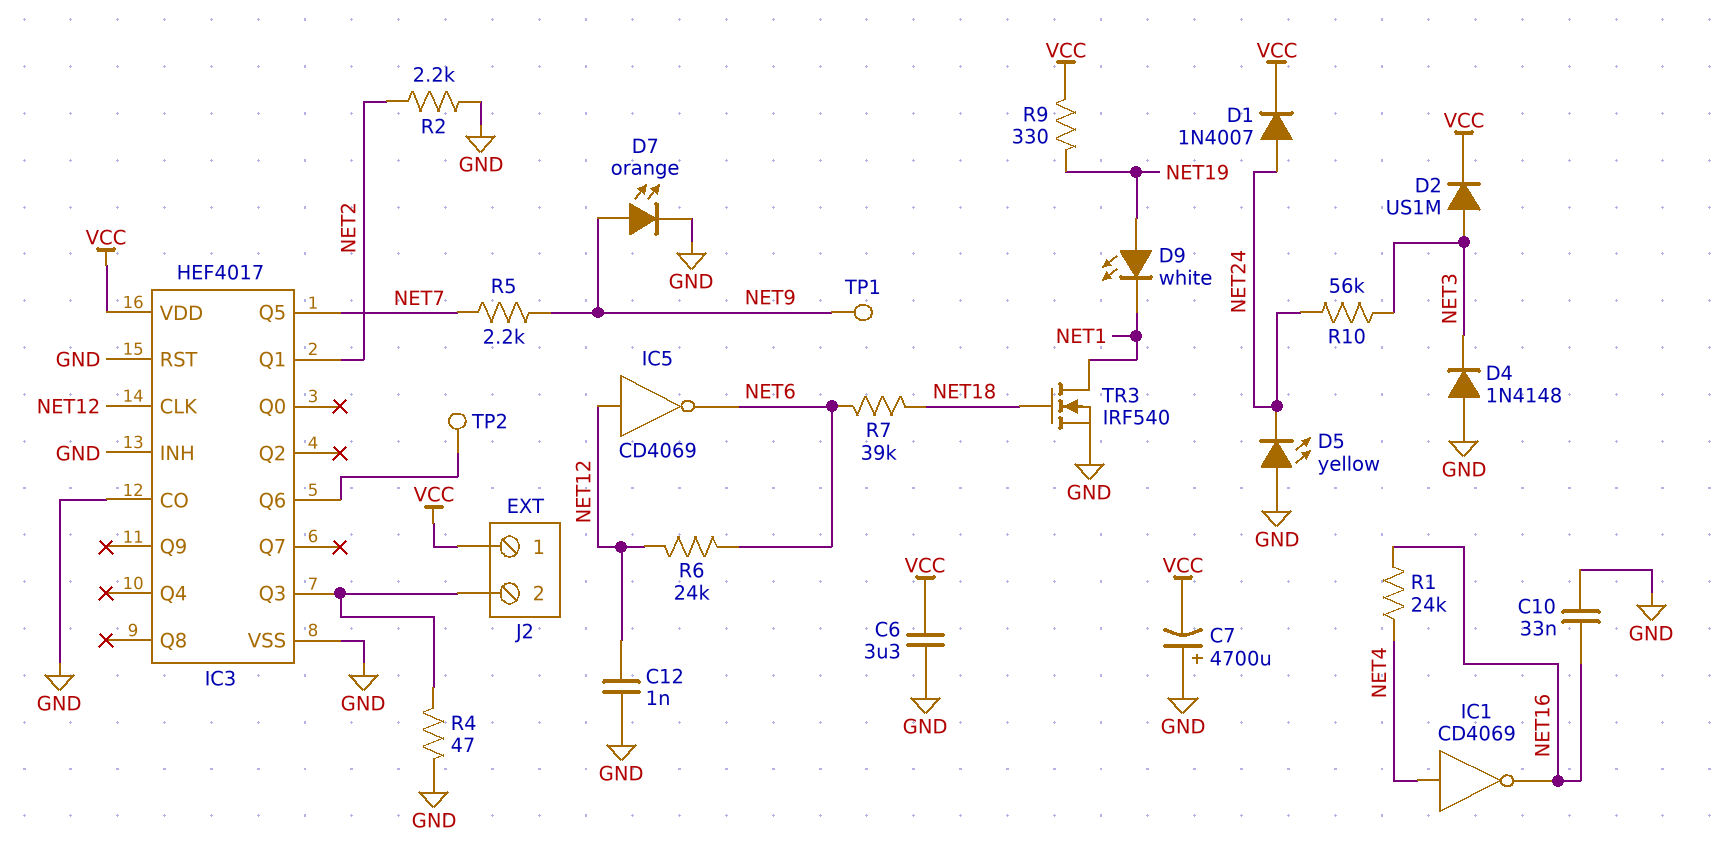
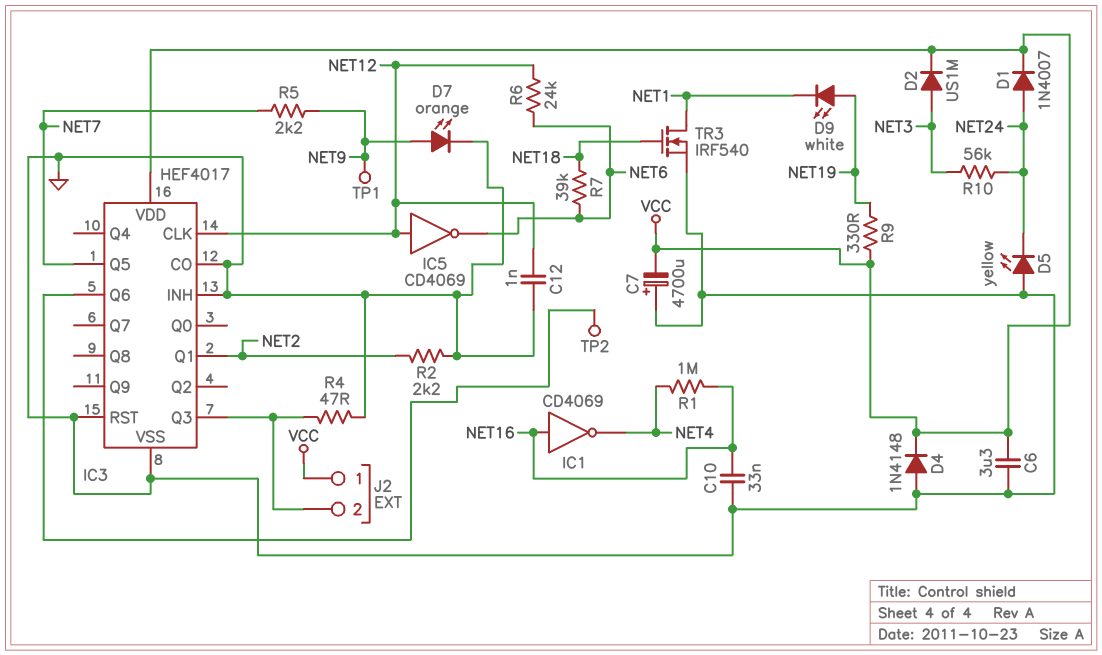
D4: diode 1N4148 (A GND, K NET3) -> diode 1N4148 (A GND, K VCC)
IC1: NOT CD4069 (in NET4, out NET16) -> NOT CD4069 (in NET16, out NET4)
R1: 24k (NET4, NET16) -> 1M (NET4, NET16)

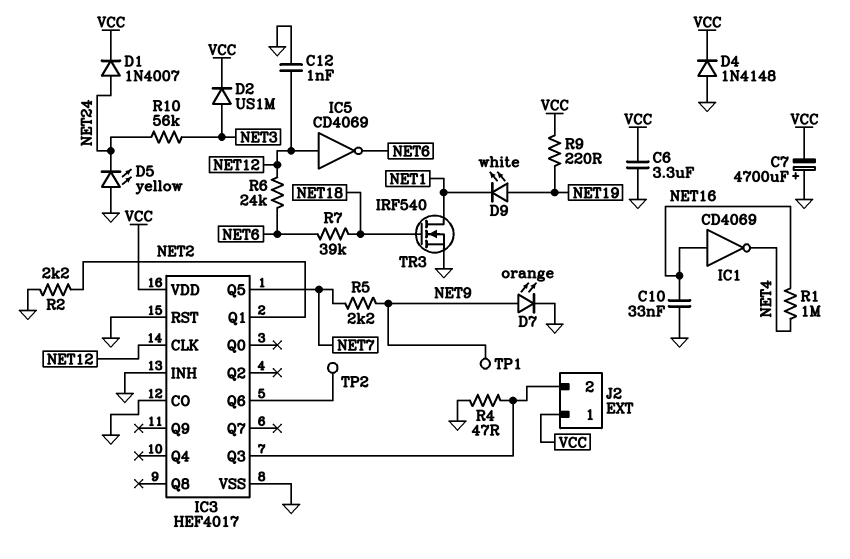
R9: 330 (NET19, VCC) -> 220 (NET19, VCC)

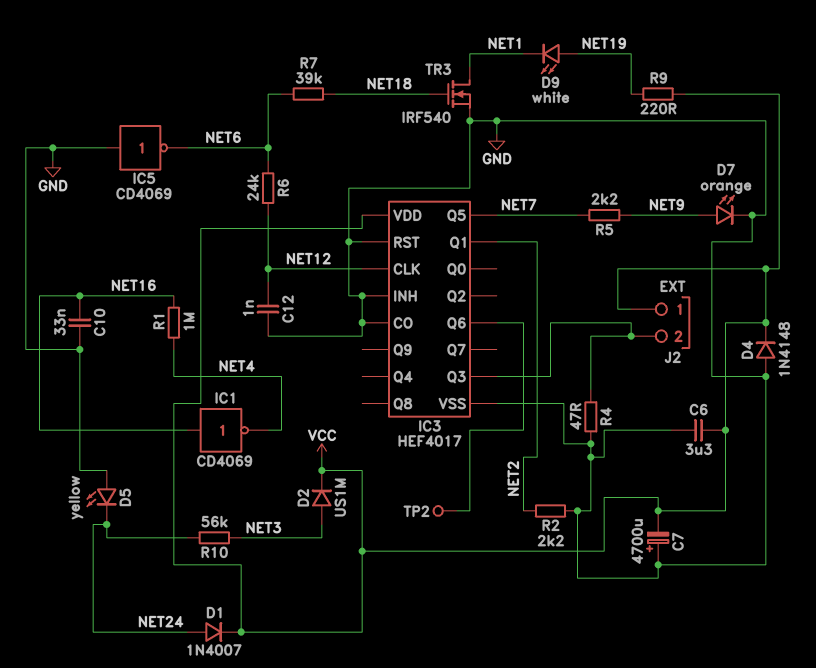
IC5: NOT CD4069 (in NET12, out NET6) -> NOT CD4069 (in GND, out NET6)
TP1: test point (NET9) -> none

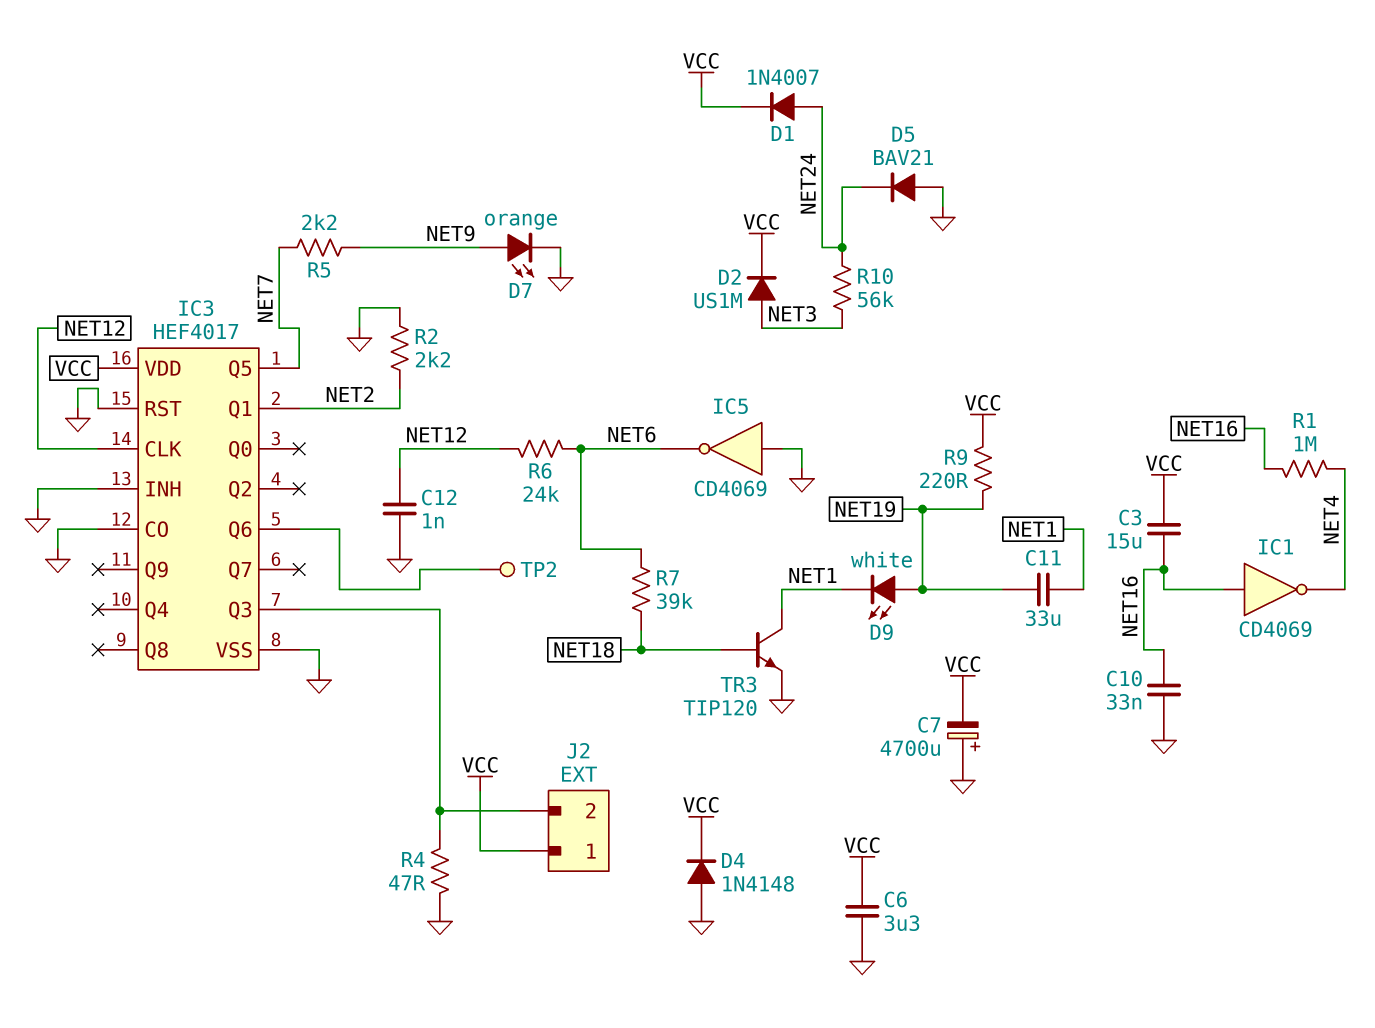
C3: none -> 15uF (NET16, VCC)
C11: none -> 33uF (NET1, NET19)
D5: LED yellow (A GND, K NET24) -> diode BAV21 (A GND, K NET24)
TR3: NMOS IRF540 (G NET18, D NET1, S GND) -> NPN TIP120 (B NET18, C NET1, E GND)

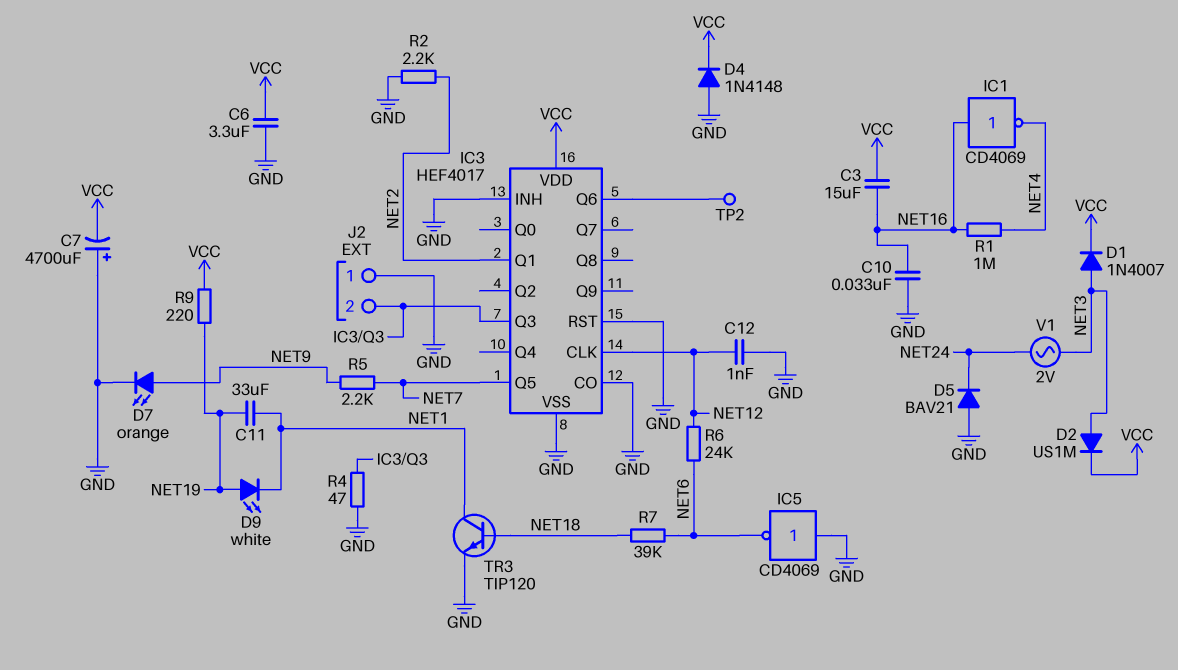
D1: diode 1N4007 (A NET24, K VCC) -> diode 1N4007 (A NET3, K VCC)
J2 pin 1: VCC -> GND
R10: 56k (NET3, NET24) -> none
V1: none -> AC 2V (NET3, NET24)

